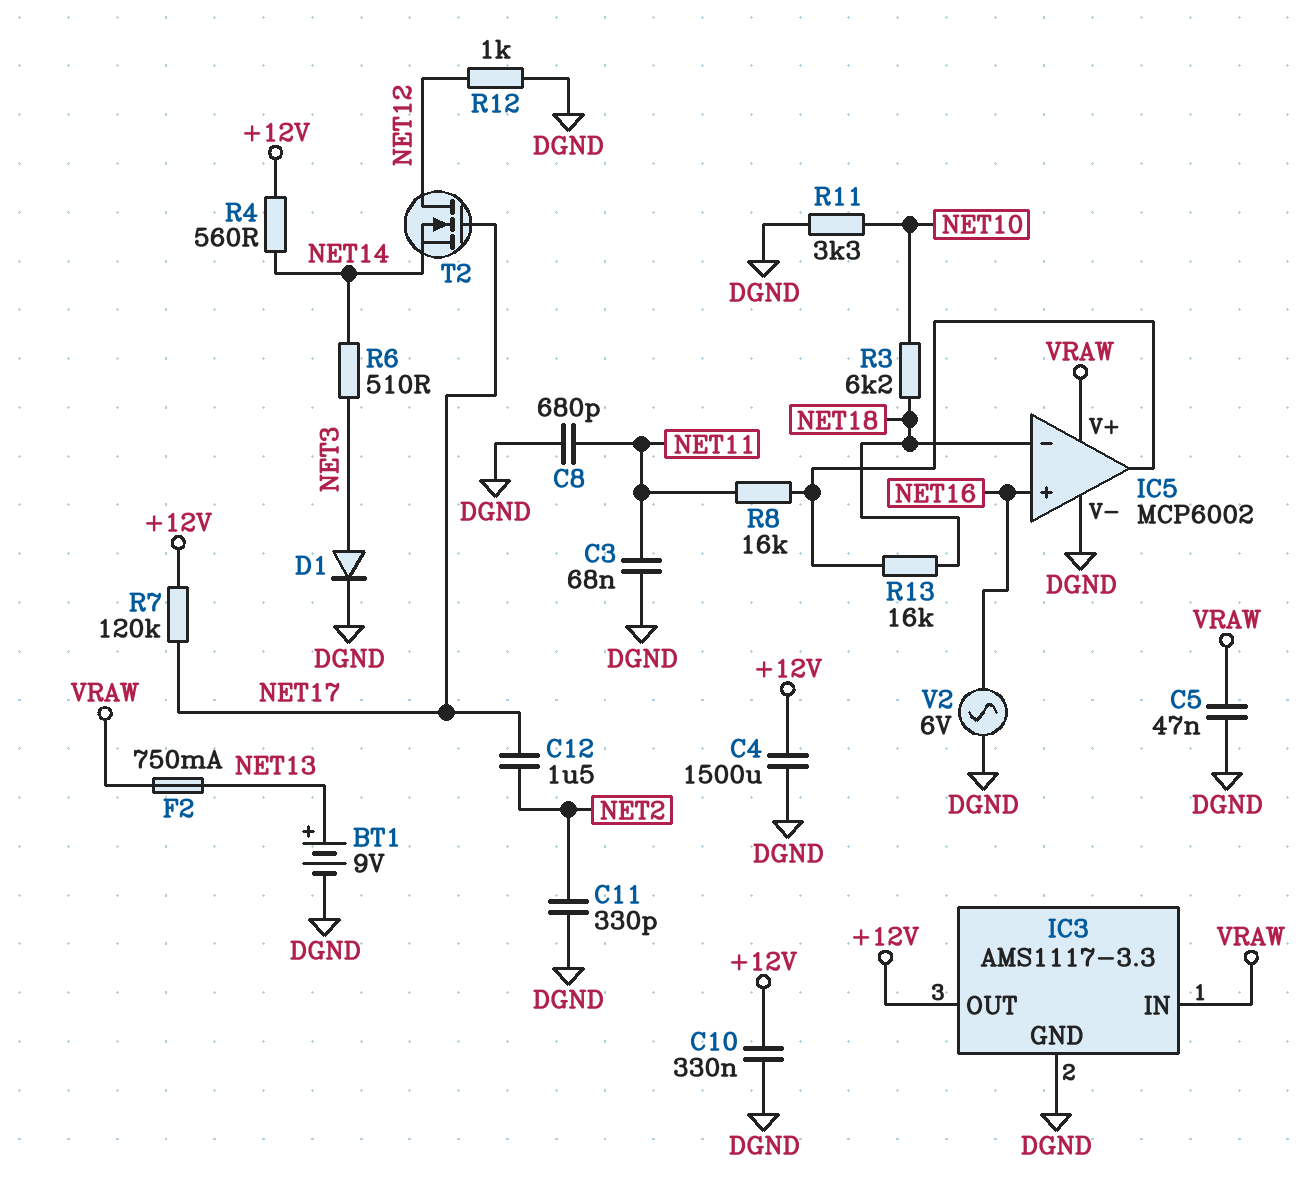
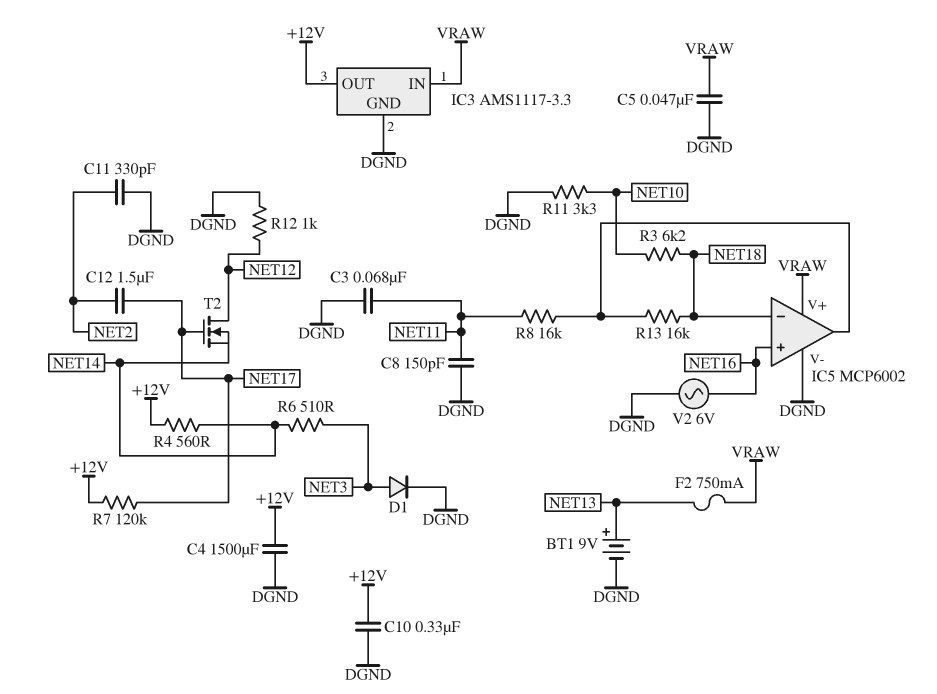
C8: 680pF (DGND, NET11) -> 150pF (DGND, NET11)

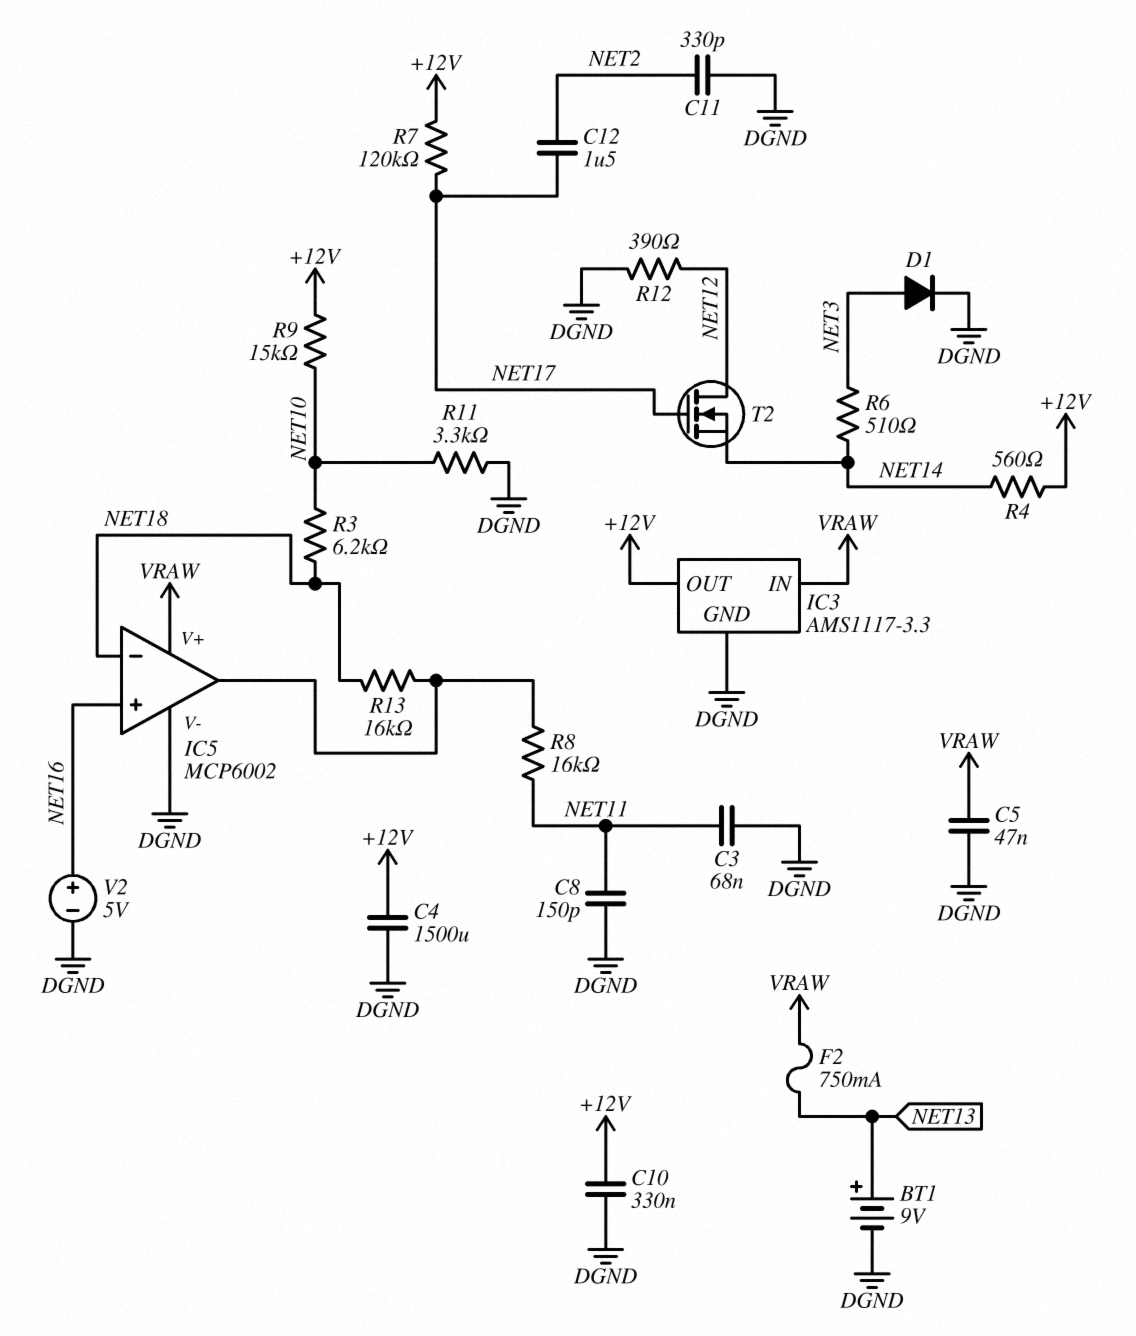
R9: none -> 15k (+12V, NET10)
R12: 1k (DGND, NET12) -> 390 (DGND, NET12)
V2: AC 6V (DGND, NET16) -> 5V (plus NET16, minus DGND)

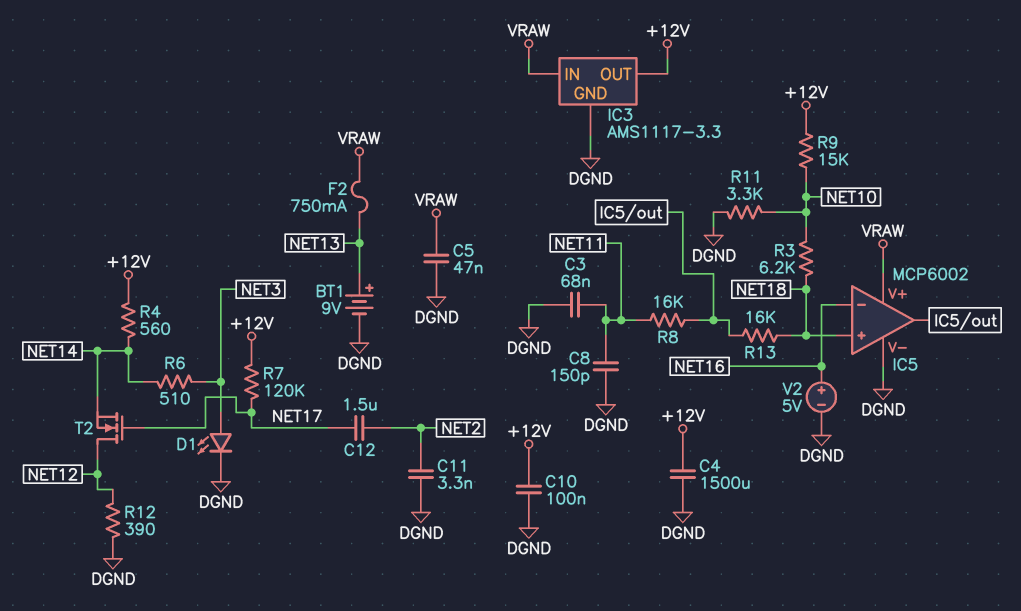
C10: 330nF (+12V, DGND) -> 100nF (+12V, DGND)
C11: 330pF (DGND, NET2) -> 3.3nF (DGND, NET2)
D1: diode (A NET3, K DGND) -> LED (A NET3, K DGND)
IC5 pin in+: NET16 -> NET18
IC5 pin in-: NET18 -> NET16

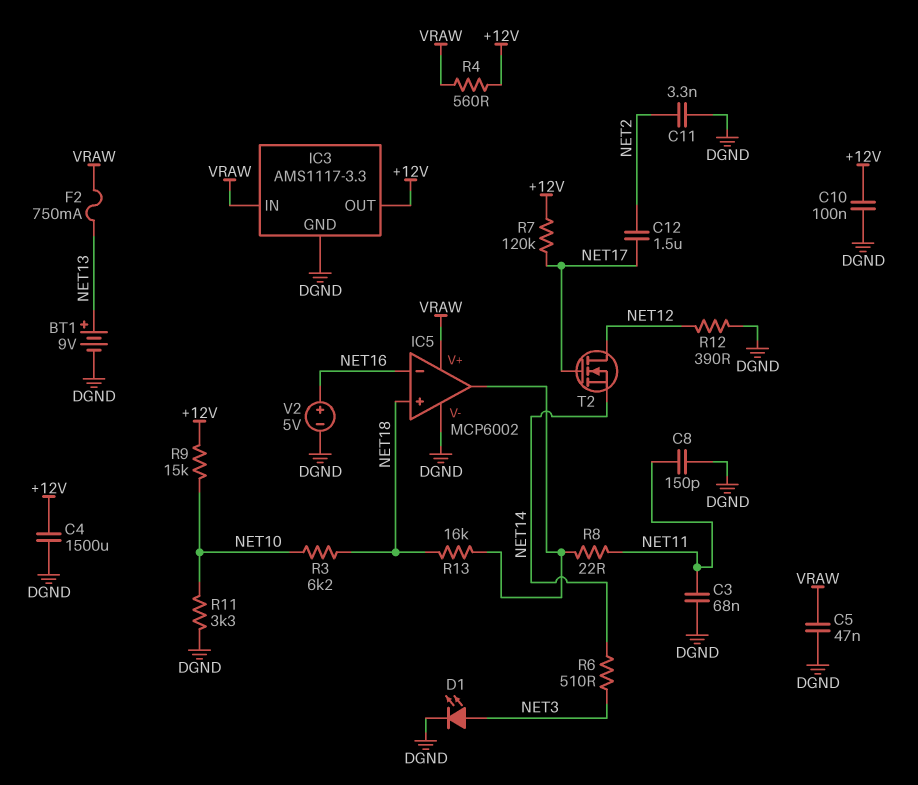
R4: 560 (+12V, NET14) -> 560 (+12V, VRAW)
R8: 16k (IC5/out, NET11) -> 22 (IC5/out, NET11)

